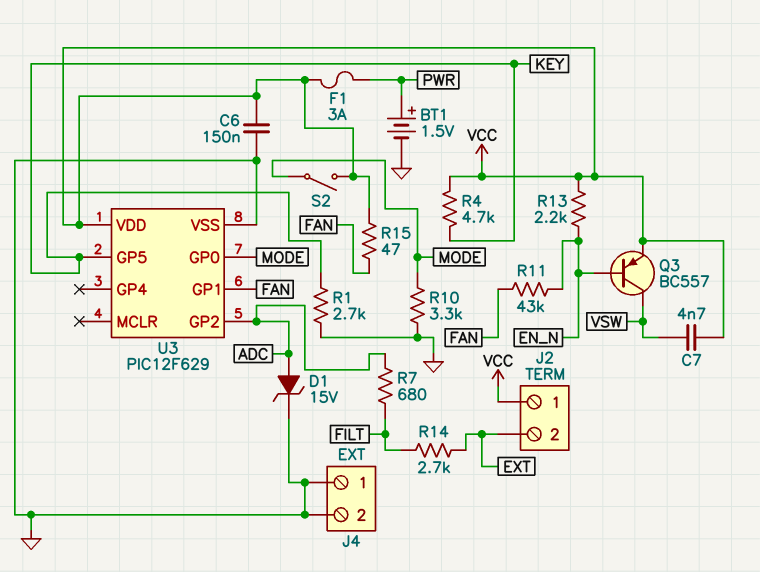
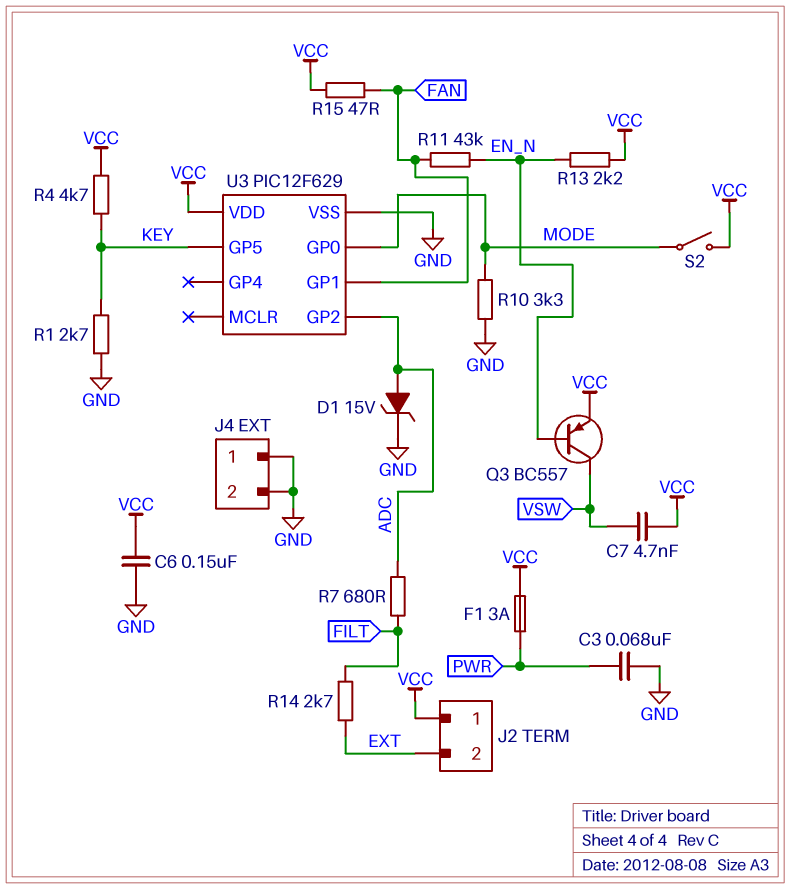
BT1: 1.5V (plus PWR, minus GND) -> none
C3: none -> 68nF (GND, PWR)

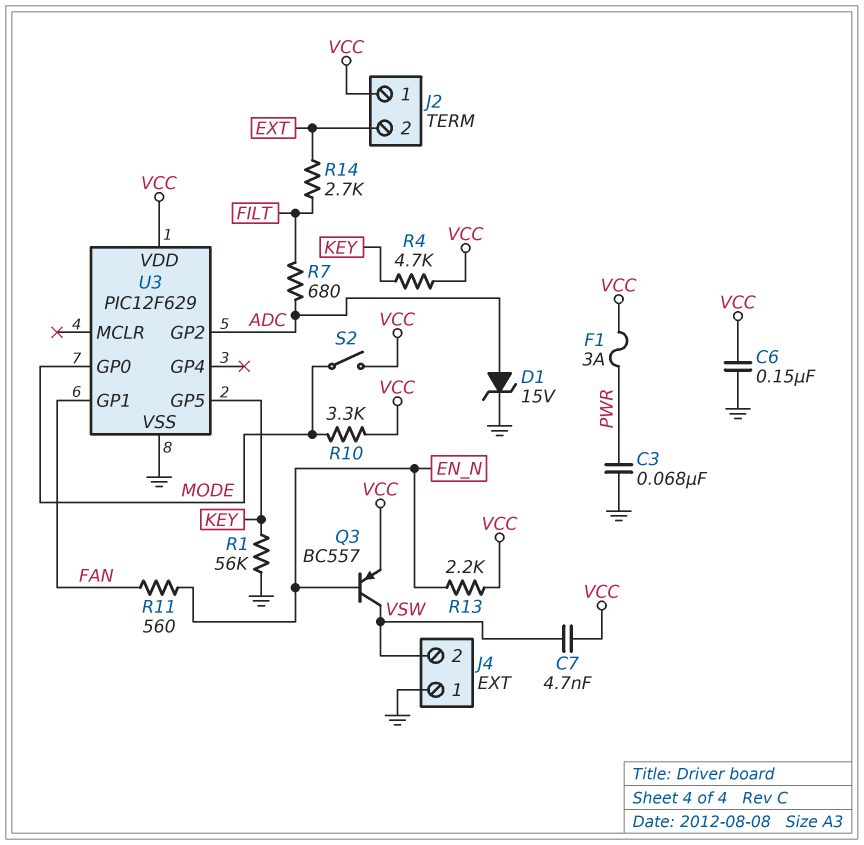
J4 pin 2: GND -> VSW
R1: 2.7k (GND, KEY) -> 56k (GND, KEY)
R10: 3.3k (GND, MODE) -> 3.3k (MODE, VCC)
R11: 43k (EN_N, FAN) -> 560 (EN_N, FAN)
R15: 47 (FAN, VCC) -> none

